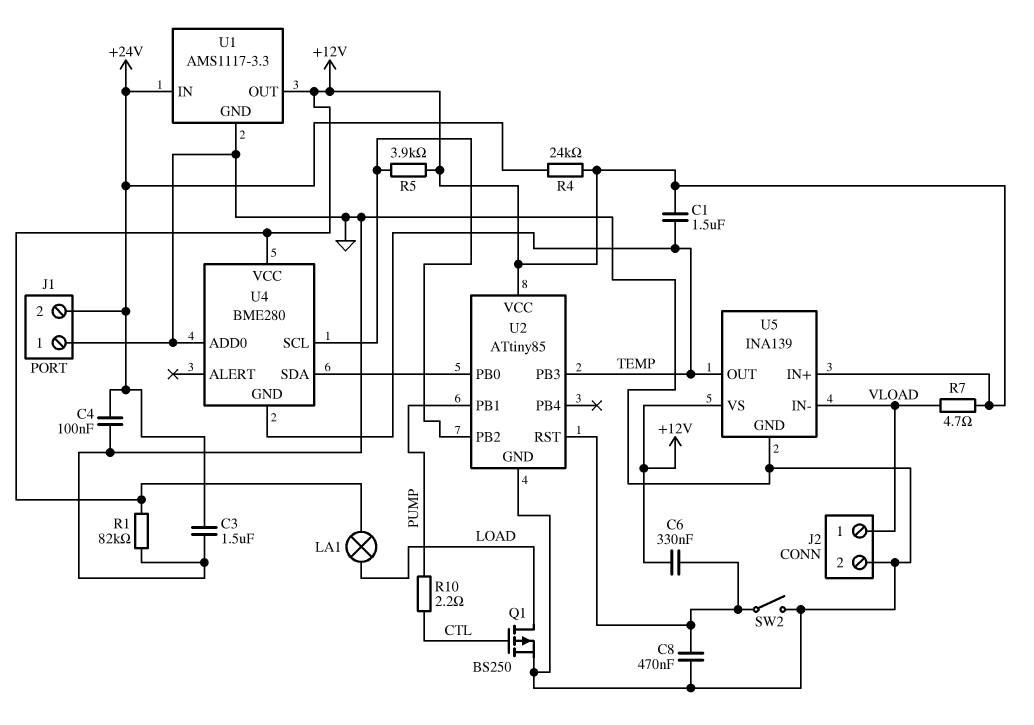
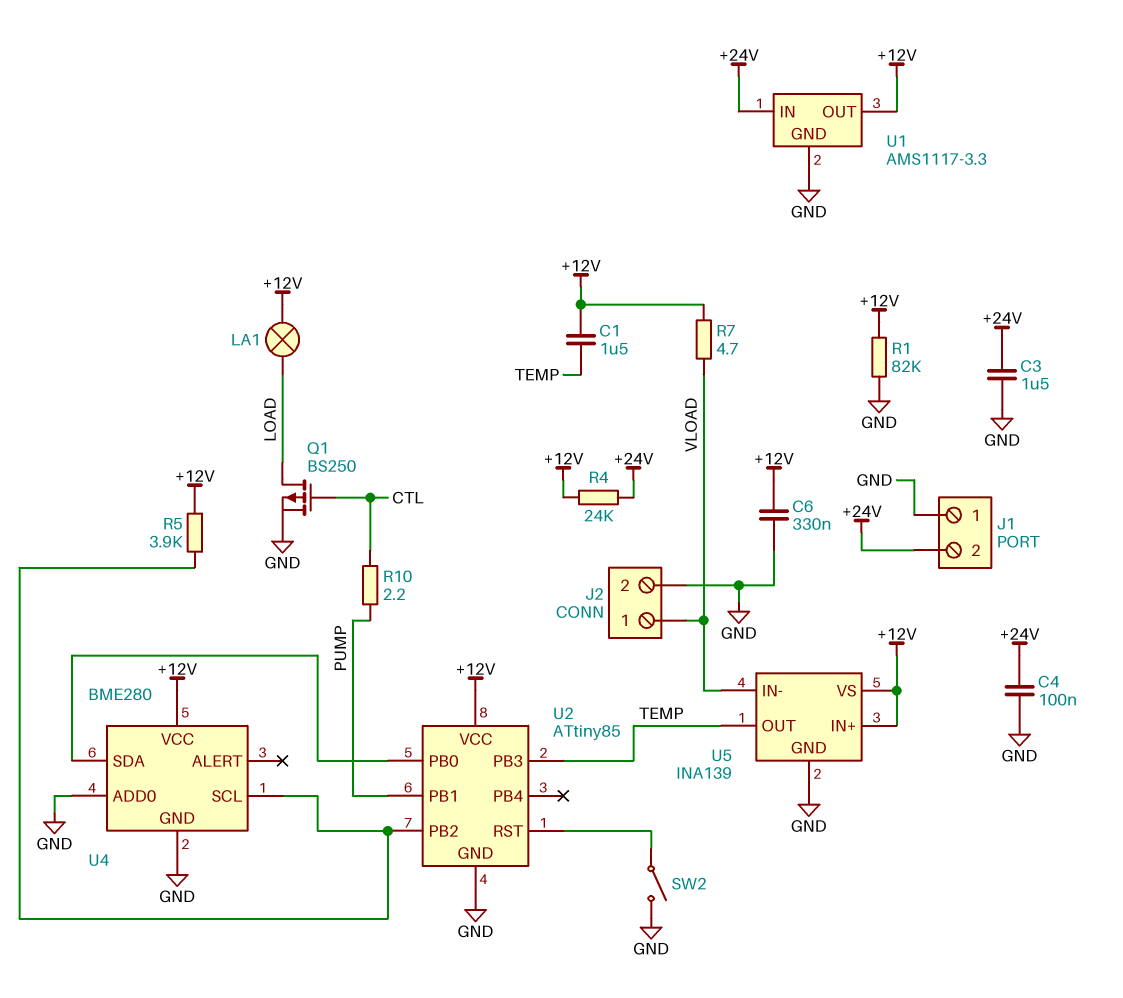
C6: 330nF (+12V, U2/RST) -> 330nF (+12V, GND)
C8: 470nF (GND, U2/RST) -> none
U4 pin GND: TEMP -> GND

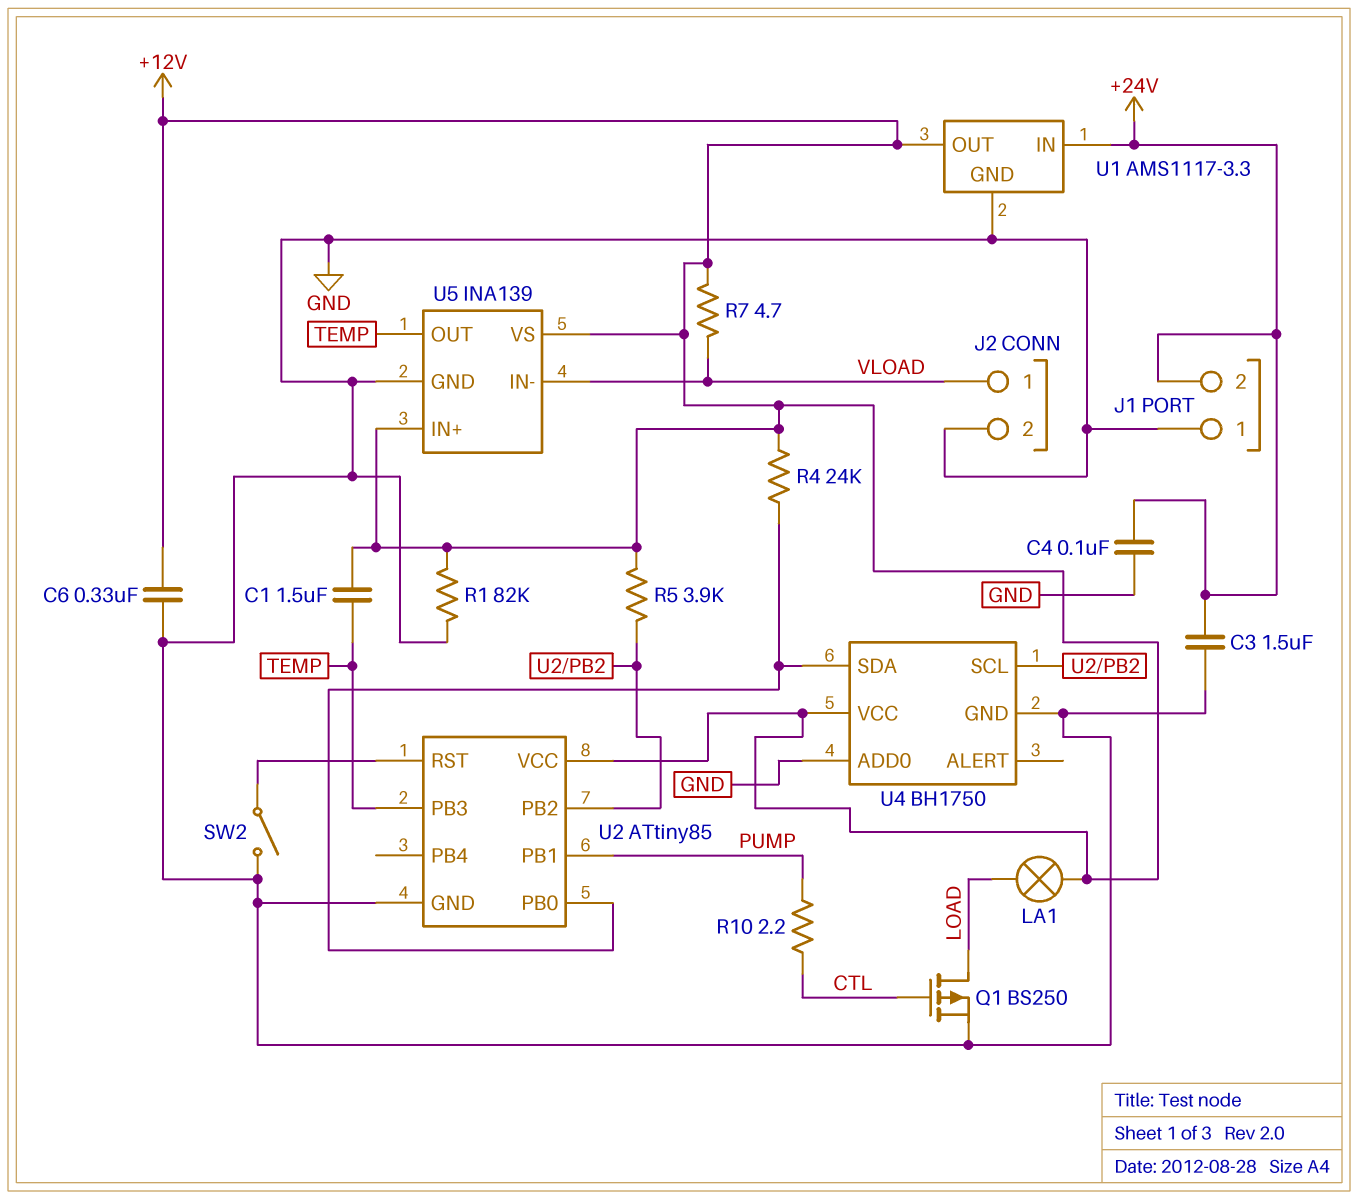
R4: 24k (+12V, +24V) -> 24k (+12V, U2/PB0)
U4: BME280 -> BH1750

